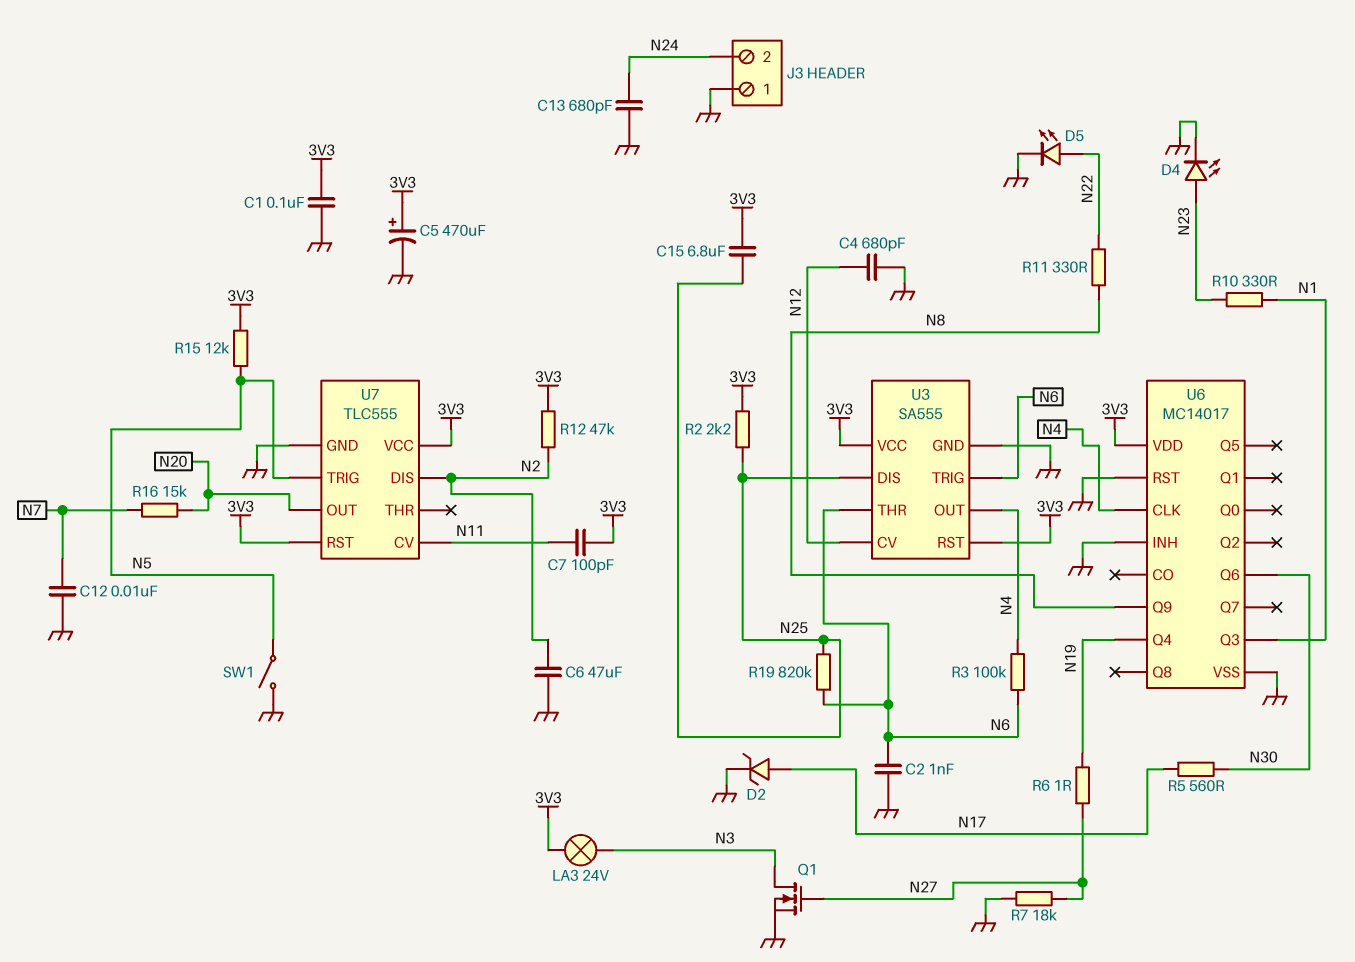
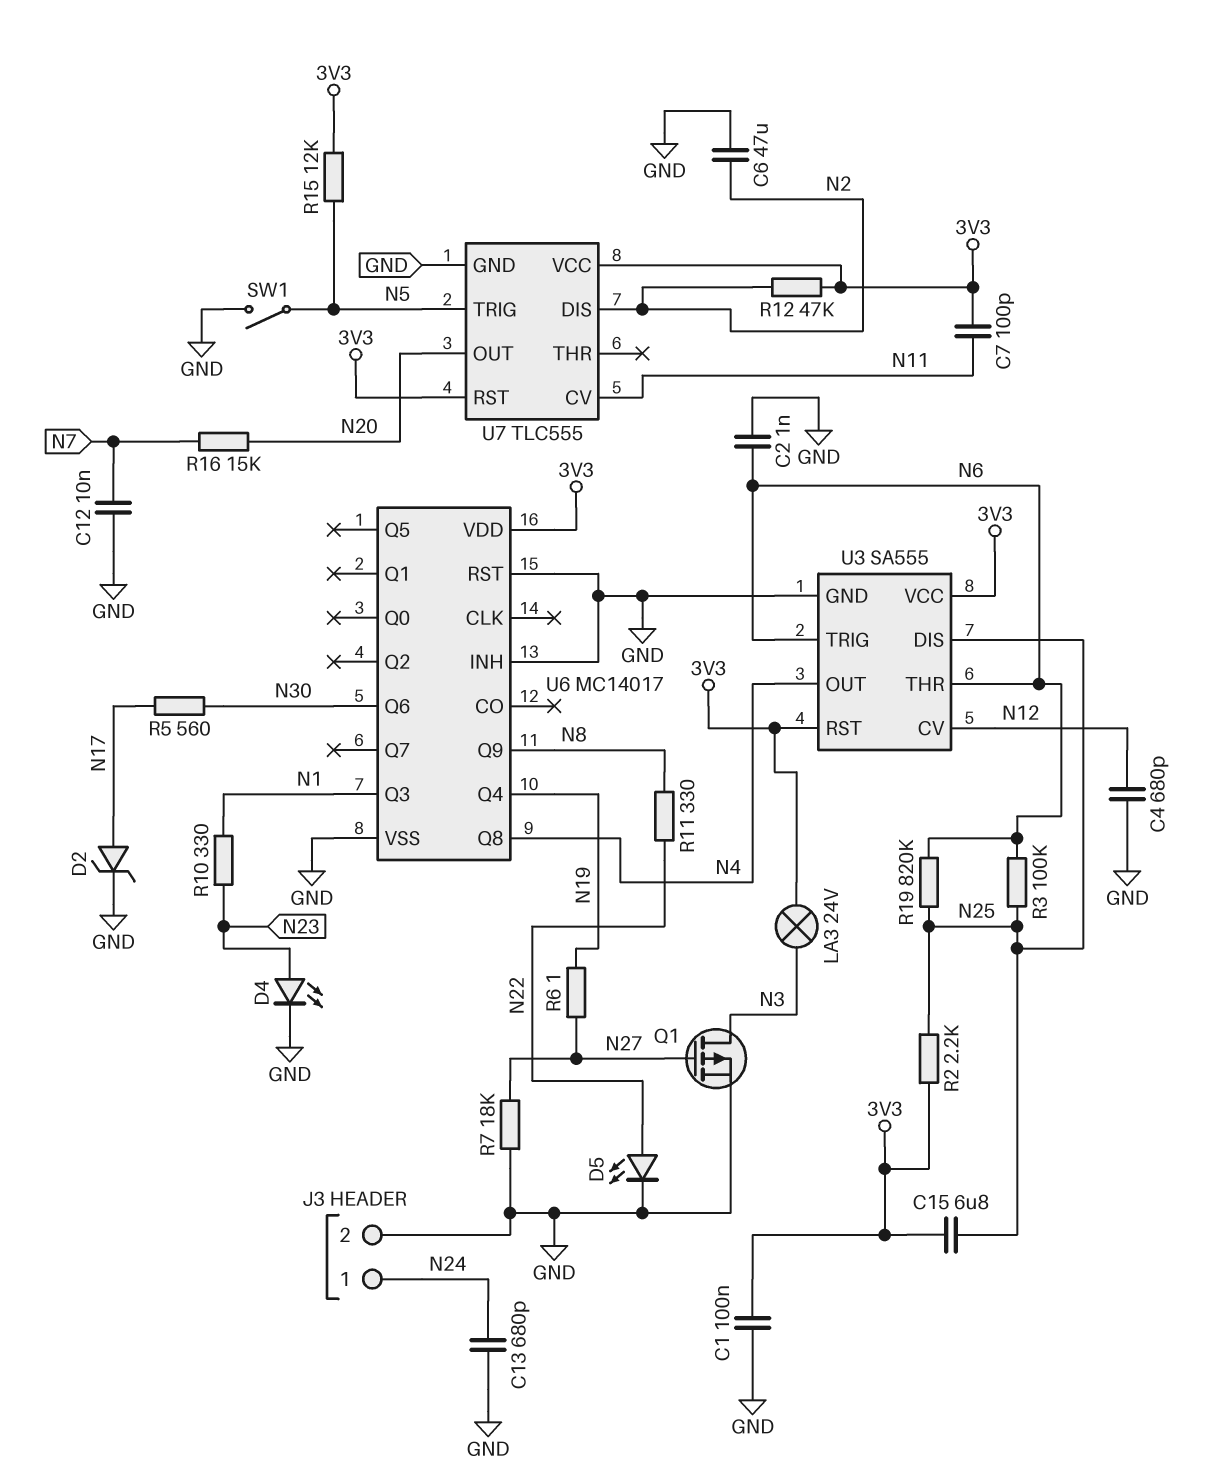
C5: 470uF (plus 3V3, minus GND) -> none
J3 pin 1: GND -> N24
J3 pin 2: N24 -> GND
Q1: NMOS (G N27, D N3, S GND) -> PMOS (G N27, D N3, S GND)
R3: 100k (N4, N6) -> 100k (N6, N25)
U6 pin CLK: N4 -> none
U6 pin Q8: none -> N4

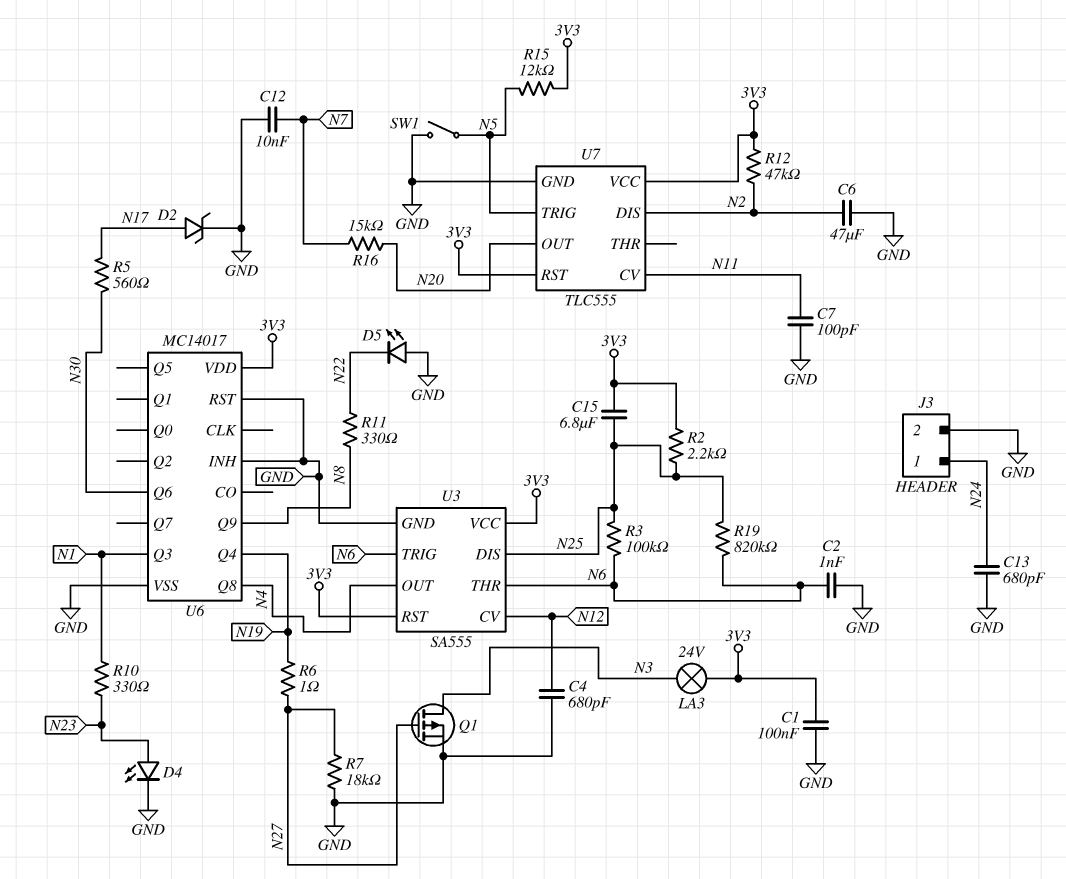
C7: 100pF (3V3, N11) -> 100pF (GND, N11)
D5: LED (A N22, K GND) -> LED (A GND, K N22)

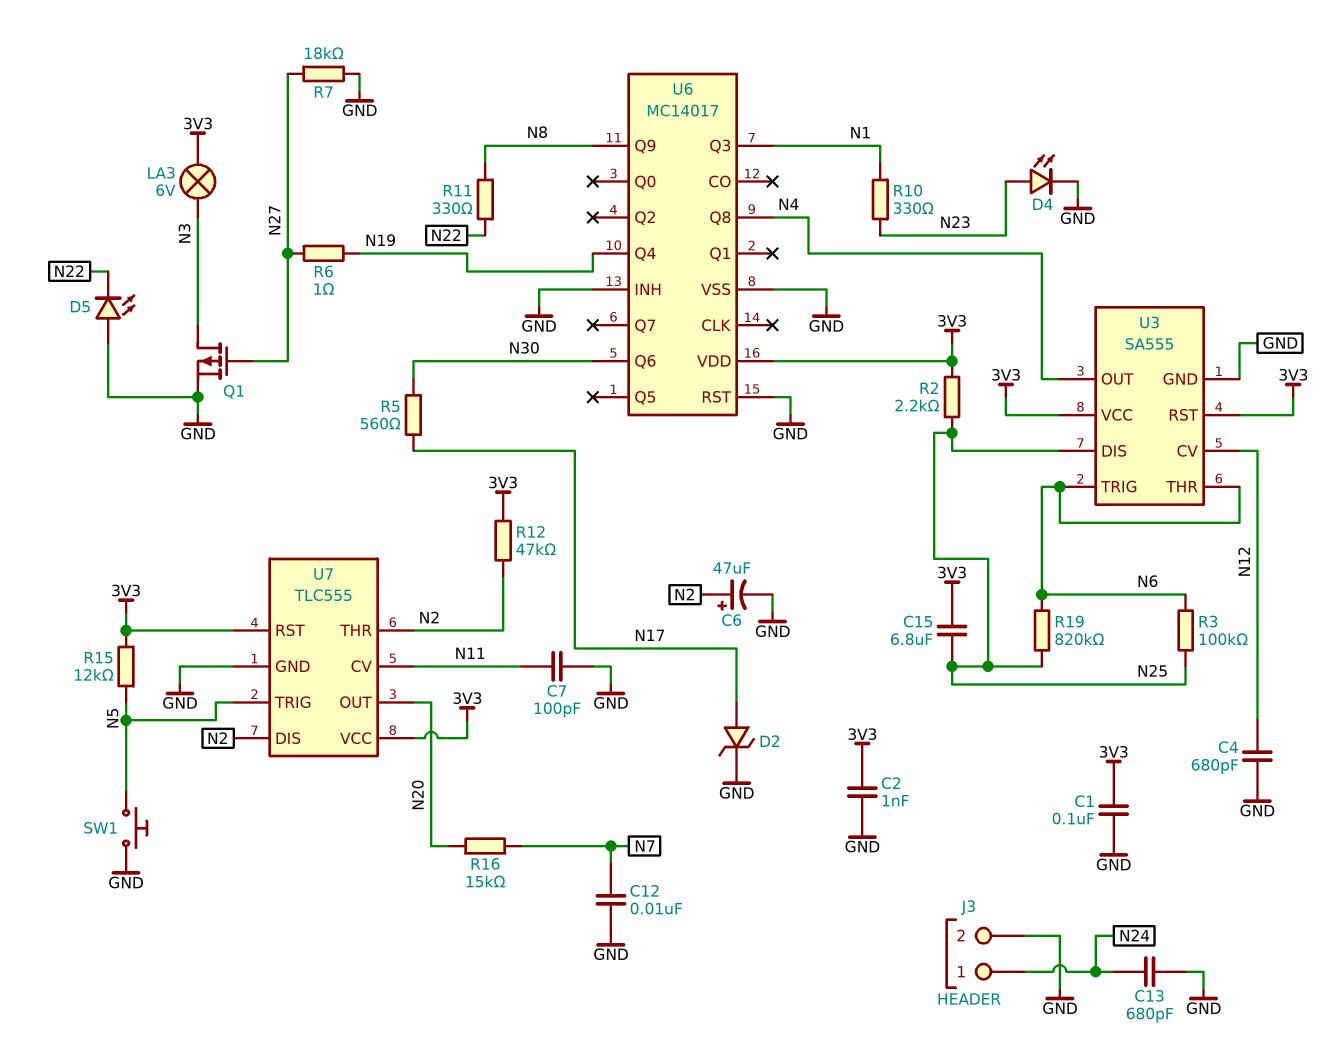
C2: 1nF (GND, N6) -> 1nF (3V3, GND)
C6: 47uF (GND, N2) -> 47uF (plus N2, minus GND)
LA3: lamp 24V (3V3, N3) -> lamp 6V (3V3, N3)
SW1: switch (GND, N5) -> button (GND, N5)
U7 pin THR: none -> N2

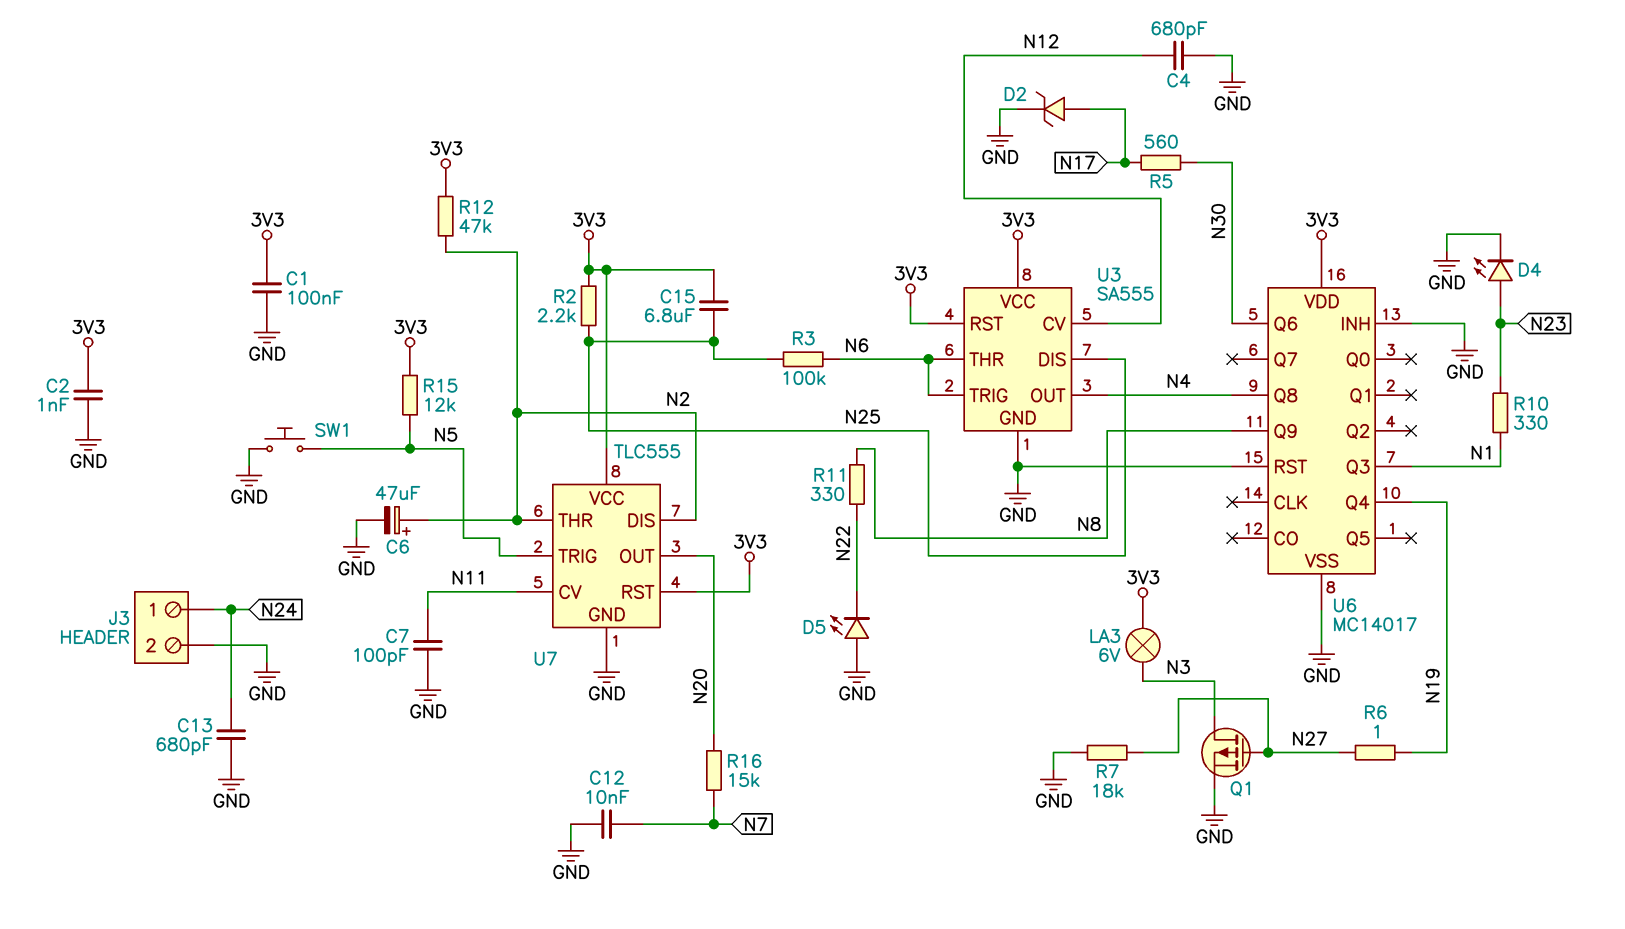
R19: 820k (N6, N25) -> none

